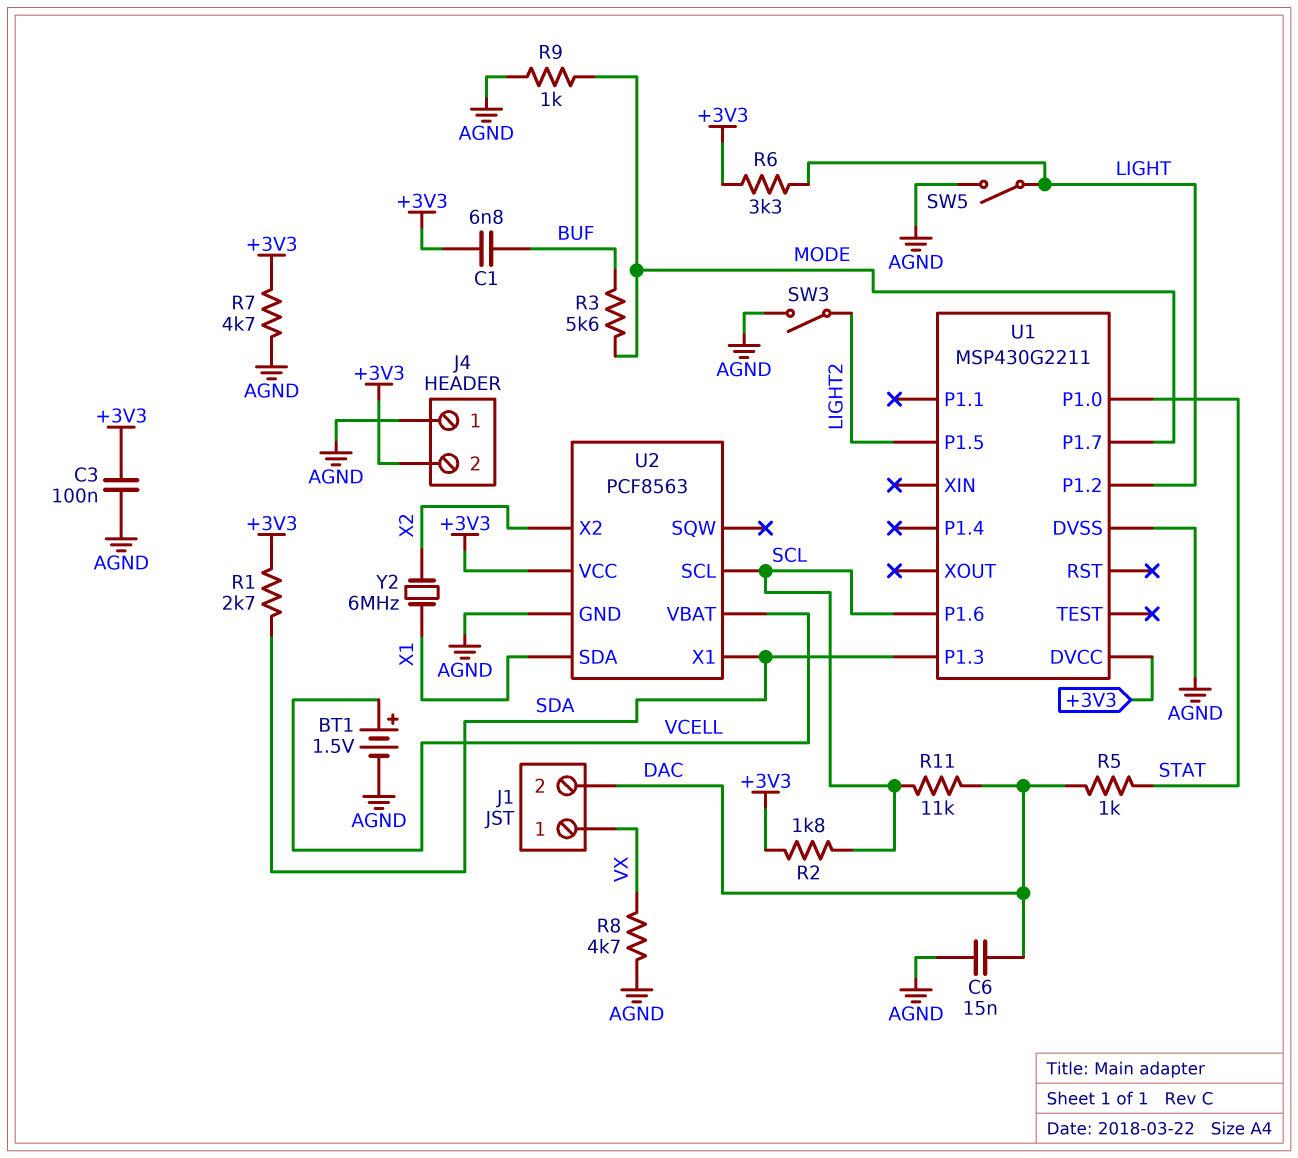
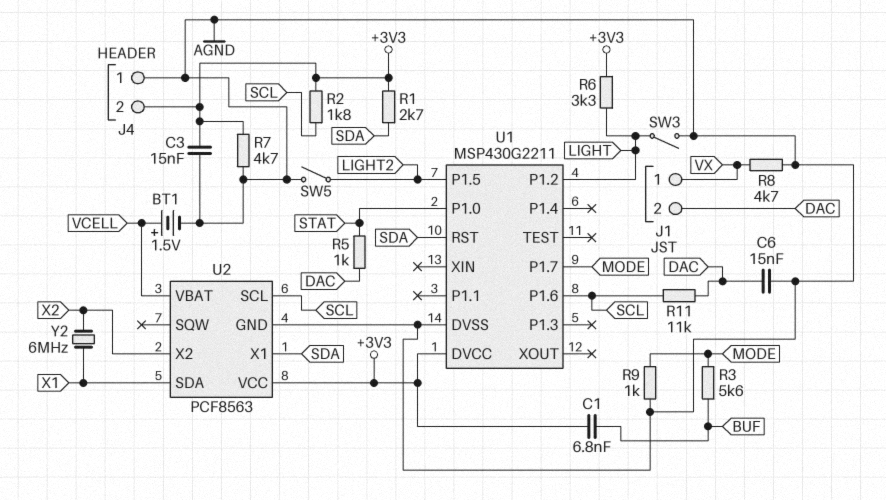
C3: 100nF (+3V3, AGND) -> 15nF (+3V3, AGND)
SW3: switch (AGND, LIGHT2) -> switch (AGND, LIGHT)
SW5: switch (AGND, LIGHT) -> switch (AGND, LIGHT2)
U1 pin P1.3: SDA -> none
U1 pin RST: none -> SDA

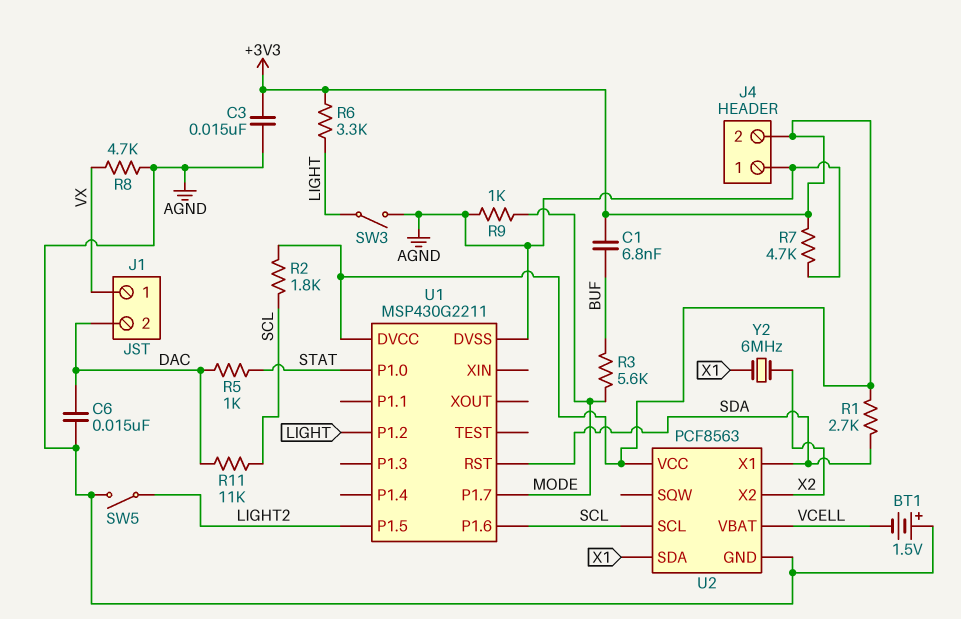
BT1: 1.5V (plus VCELL, minus AGND) -> 1.5V (plus AGND, minus VCELL)

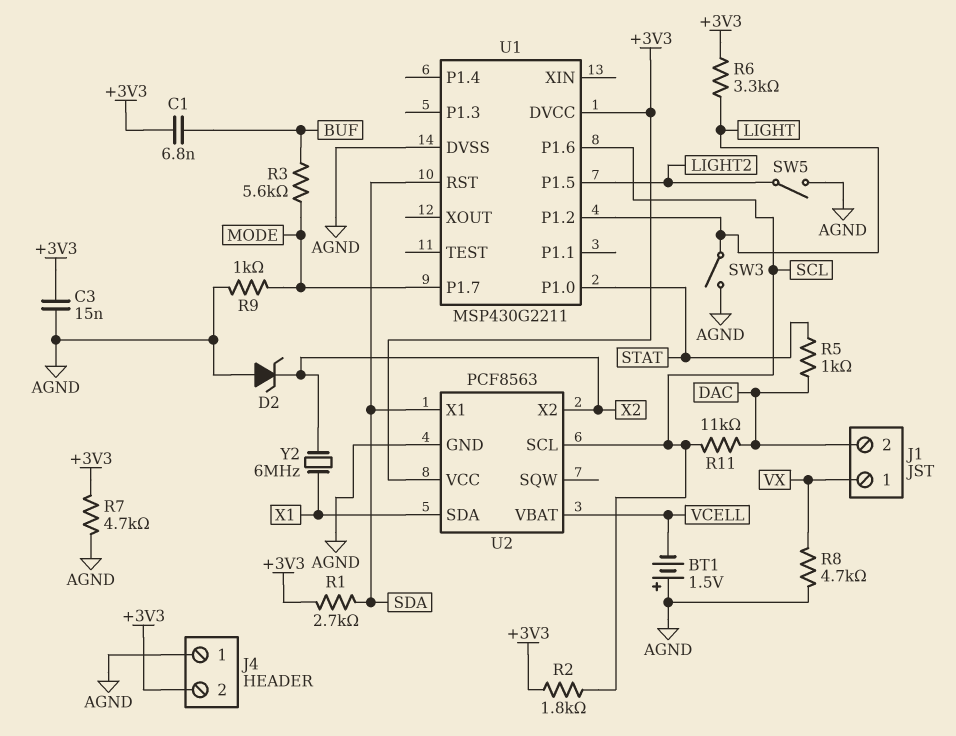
C6: 15nF (AGND, DAC) -> none
D2: none -> zener (A AGND, K X2)

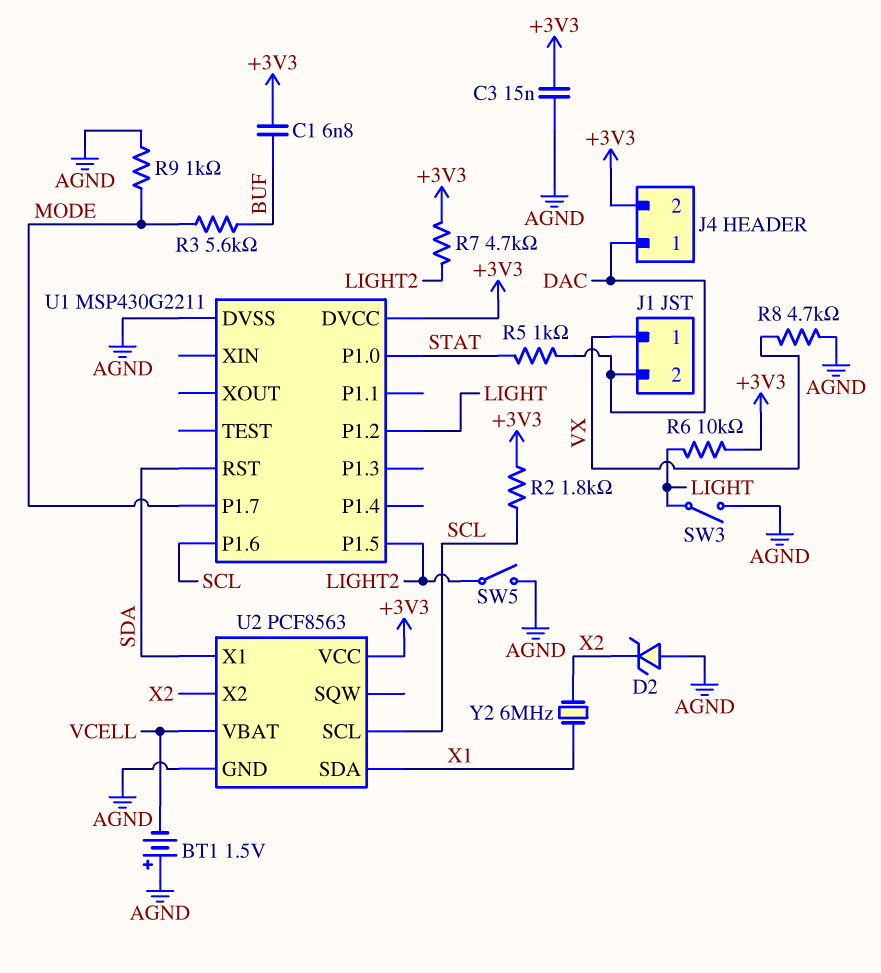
J4 pin 1: AGND -> DAC
R1: 2.7k (+3V3, SDA) -> none
R6: 3.3k (+3V3, LIGHT) -> 10k (+3V3, LIGHT)
R7: 4.7k (+3V3, AGND) -> 4.7k (+3V3, LIGHT2)
R11: 11k (DAC, SCL) -> none

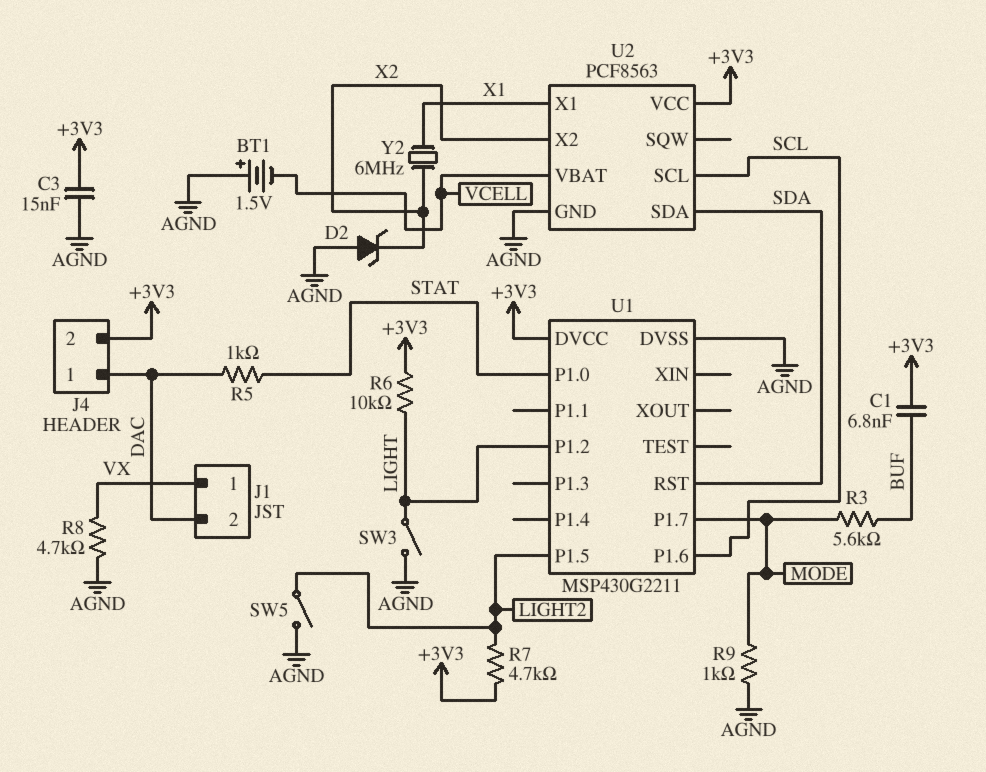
R2: 1.8k (+3V3, SCL) -> none
U2 pin SDA: X1 -> SDA
U2 pin X1: SDA -> X1

